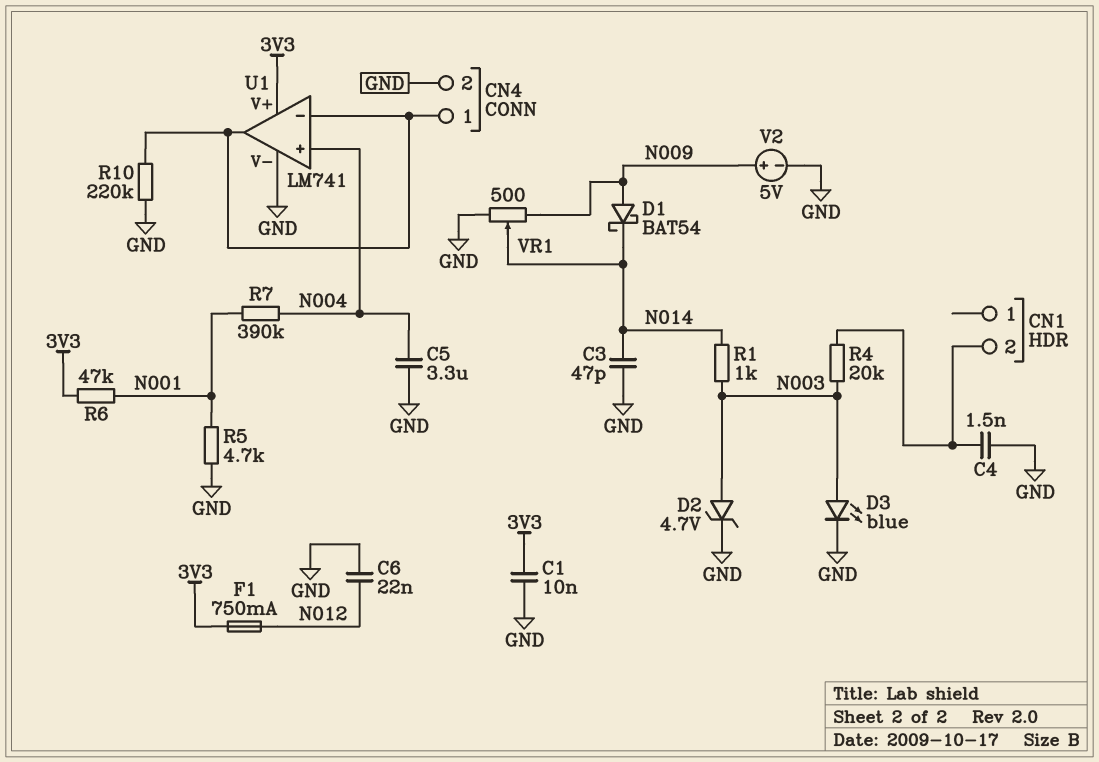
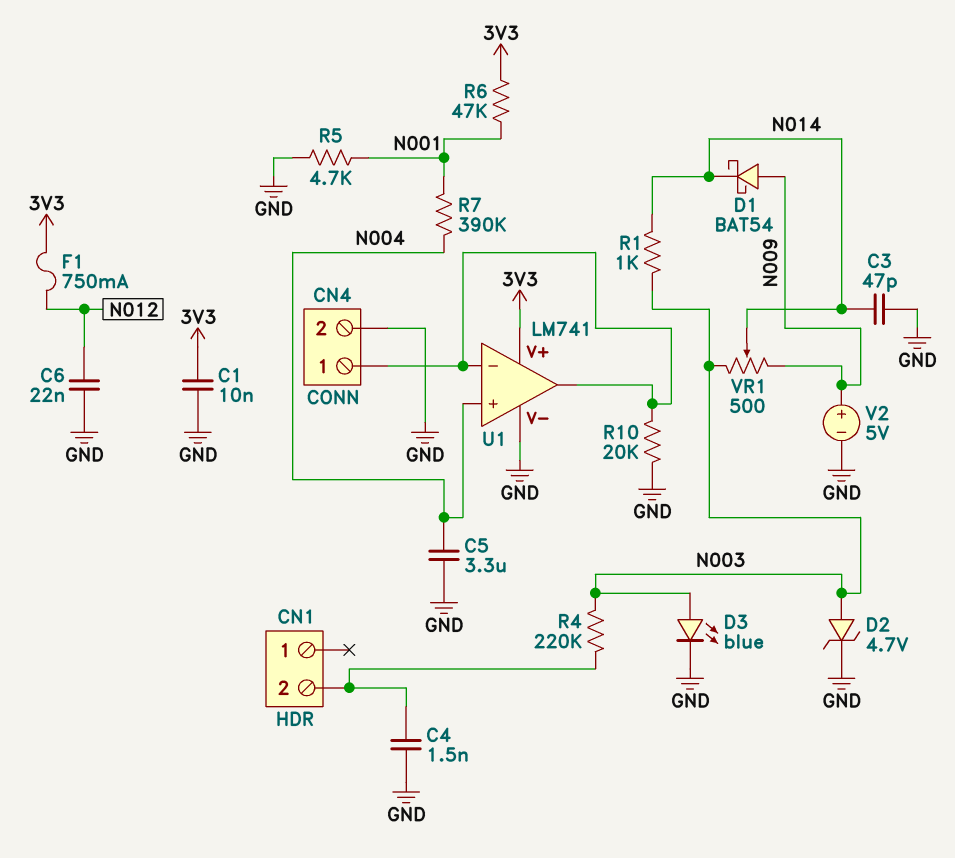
R4: 20k (CN1/2, N003) -> 220k (CN1/2, N003)
R10: 220k (CN4/1, GND) -> 20k (CN4/1, GND)
VR1: 500 (GND, N009, wiper N014) -> 500 (N003, N009, wiper N014)

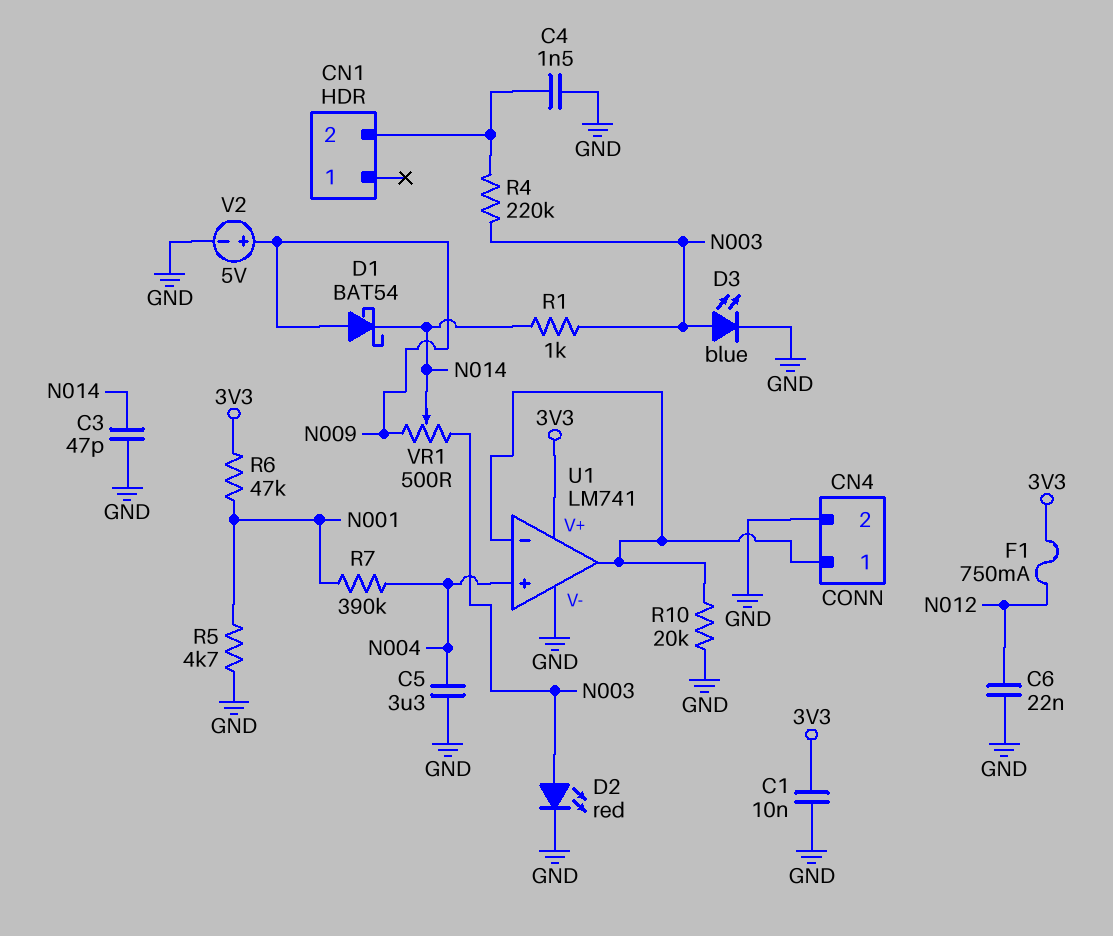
D2: zener 4.7V (A N003, K GND) -> LED red (A N003, K GND)

